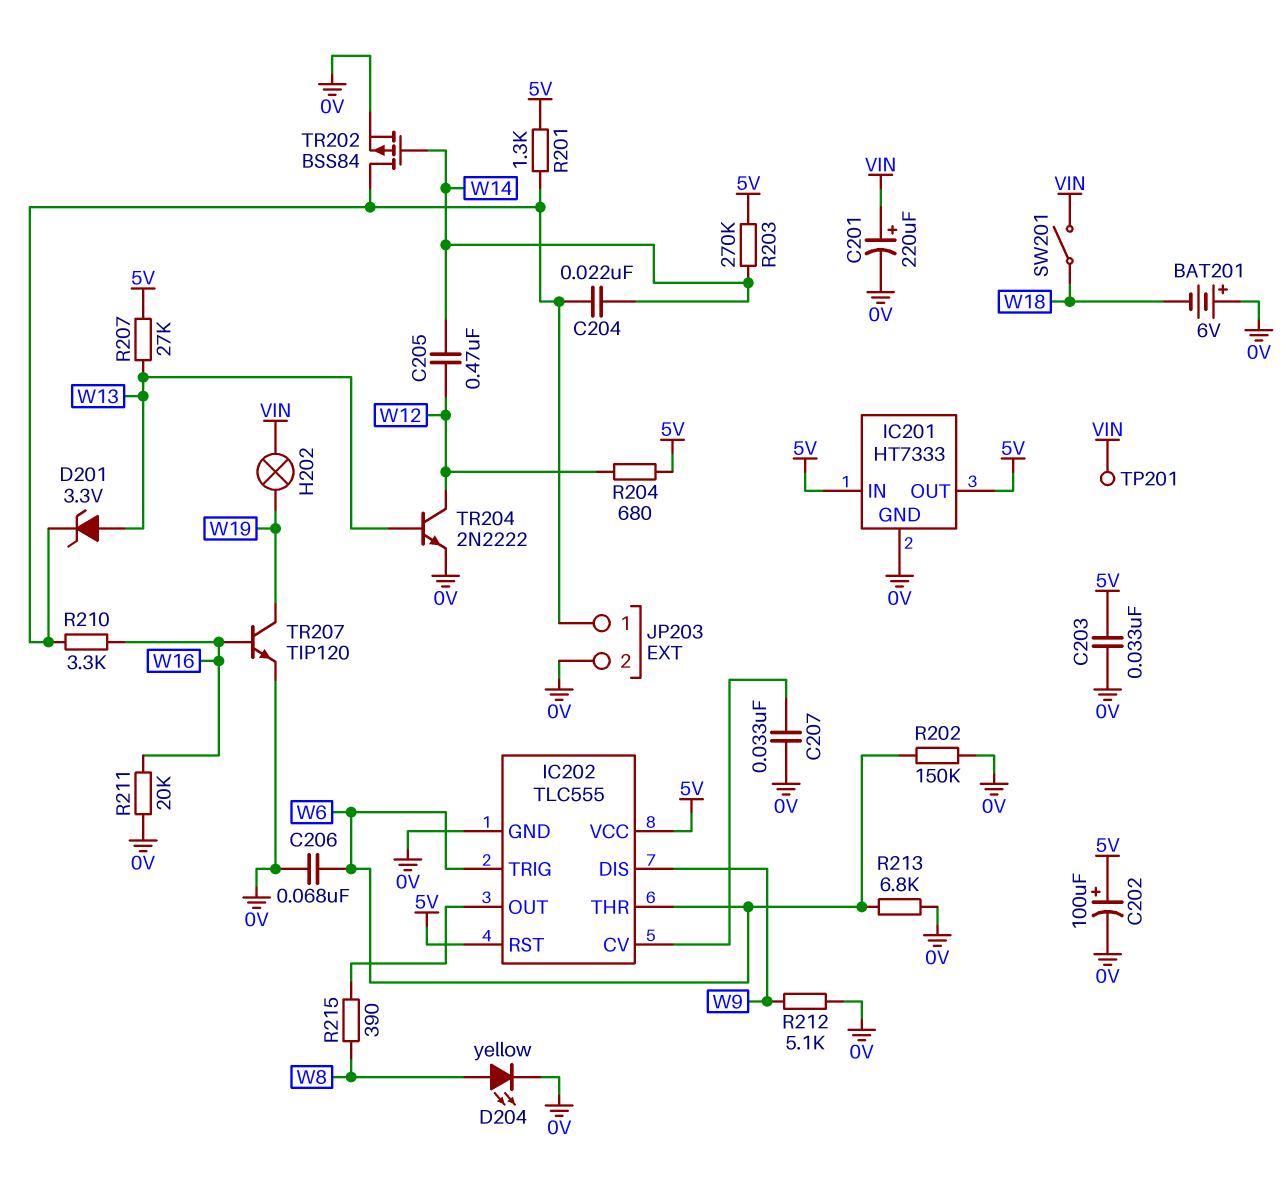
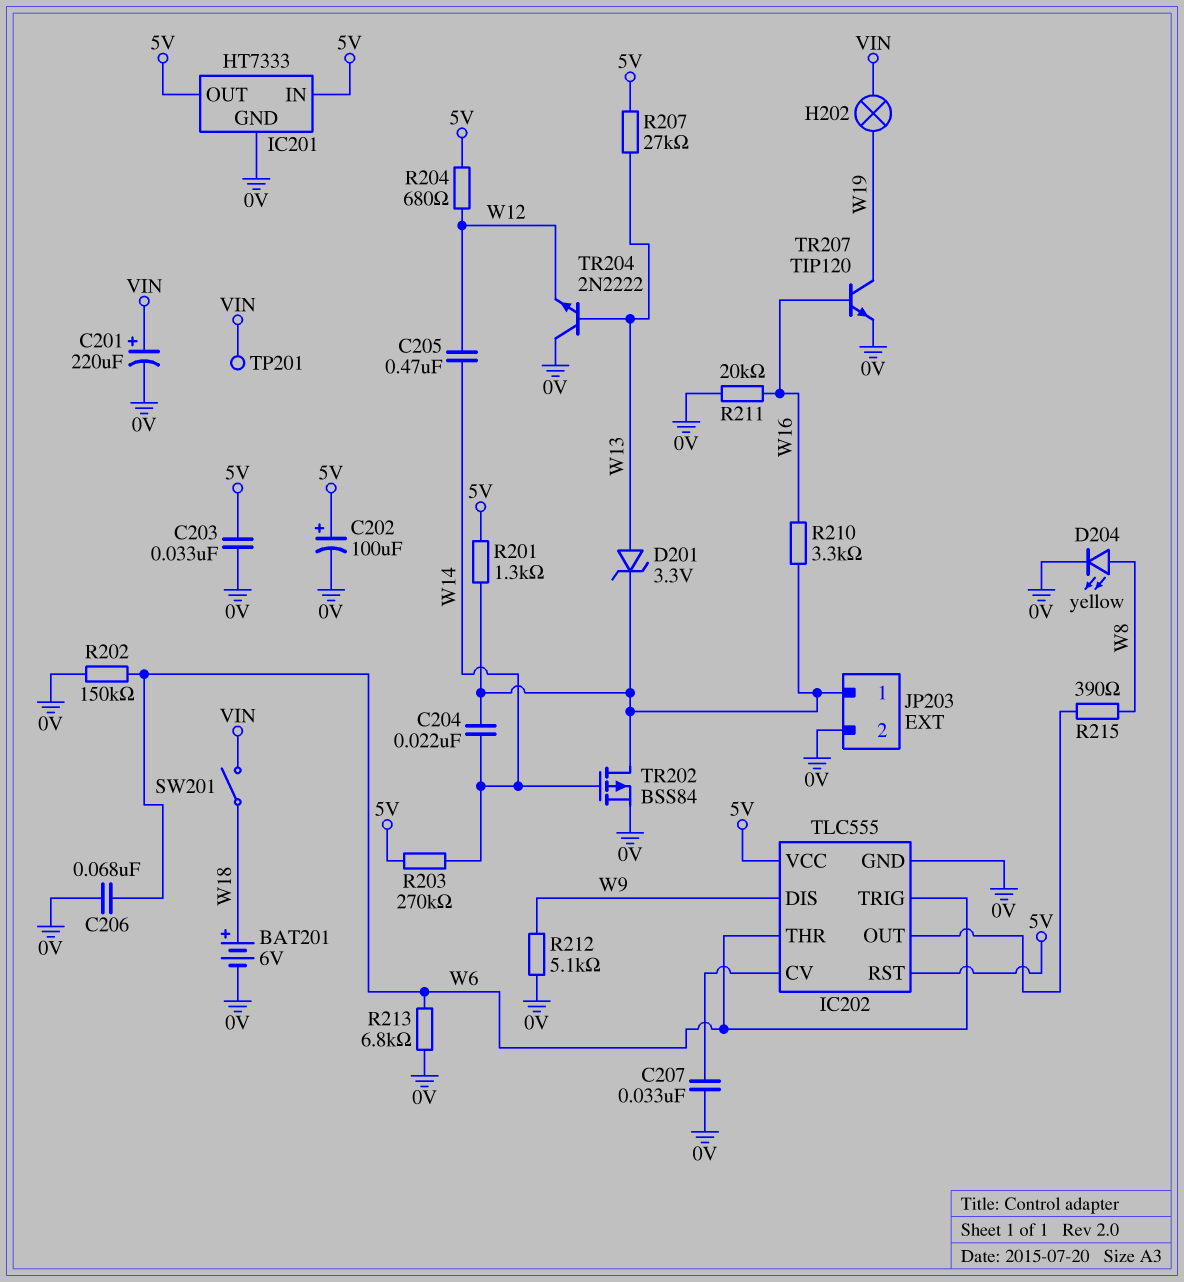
BAT201: 6V (plus 0V, minus W18) -> 6V (plus W18, minus 0V)
TR204: NPN 2N2222 (B W13, C W12, E 0V) -> NPN 2N2222 (B W13, C 0V, E W12)

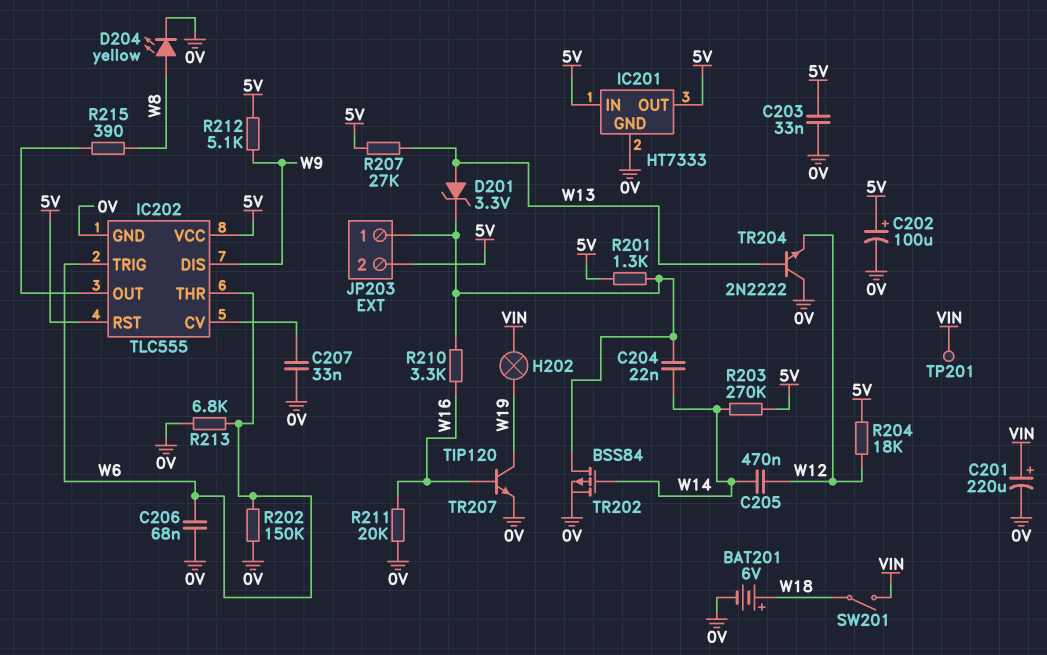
JP203 pin 2: 0V -> 5V
R204: 680 (5V, W12) -> 18k (5V, W12)
R212: 5.1k (0V, W9) -> 5.1k (5V, W9)

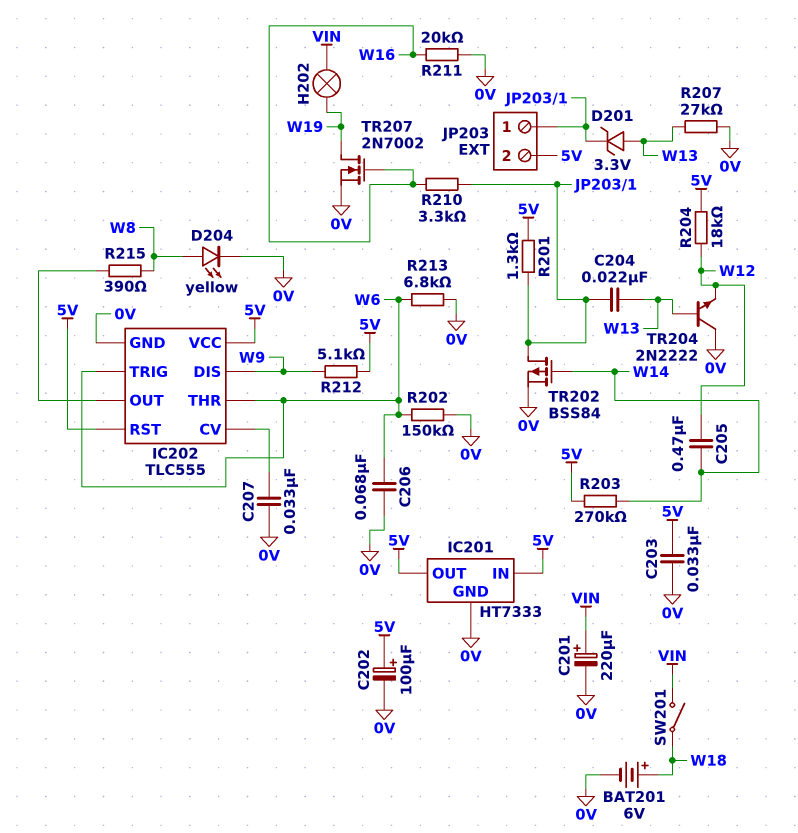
C204: 22nF (JP203/1, W14) -> 22nF (JP203/1, W13)
R207: 27k (5V, W13) -> 27k (0V, W13)
TP201: test point (VIN) -> none
TR207: NPN TIP120 (B W16, C W19, E 0V) -> NMOS 2N7002 (G W16, D W19, S 0V)

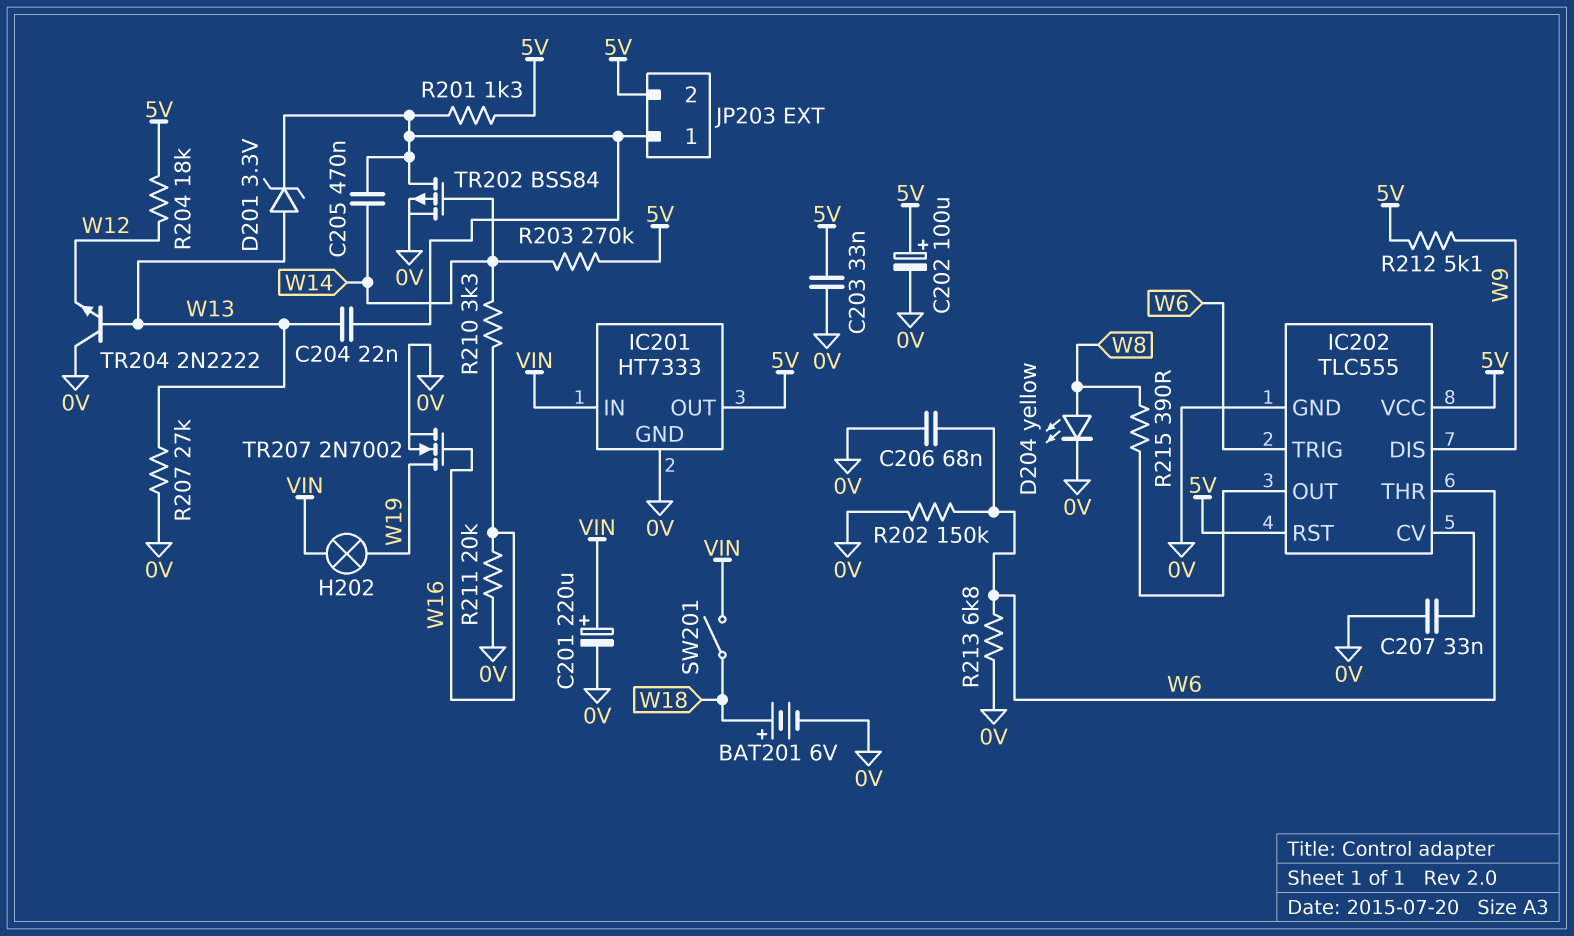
C205: 470nF (W12, W14) -> 470nF (JP203/1, W14)
IC201 pin IN: 5V -> VIN
R210: 3.3k (JP203/1, W16) -> 3.3k (W14, W16)

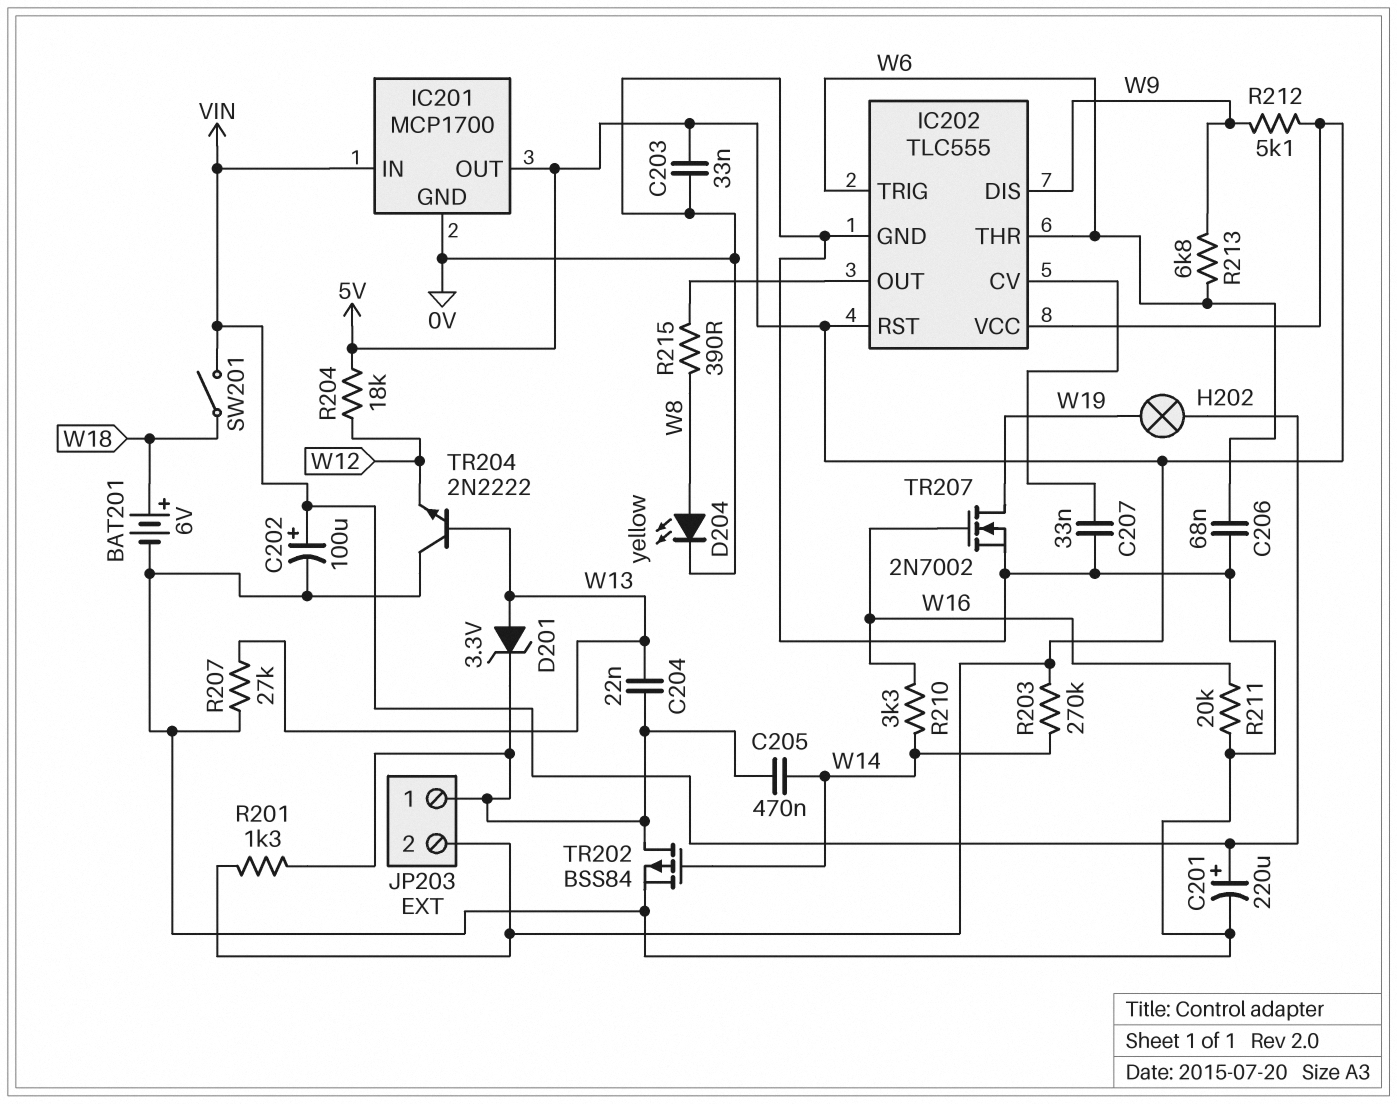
C202: 100uF (plus 5V, minus 0V) -> 100uF (plus VIN, minus 0V)
IC201: HT7333 -> MCP1700
R202: 150k (0V, W6) -> none
R213: 6.8k (0V, W6) -> 6.8k (W6, W9)

